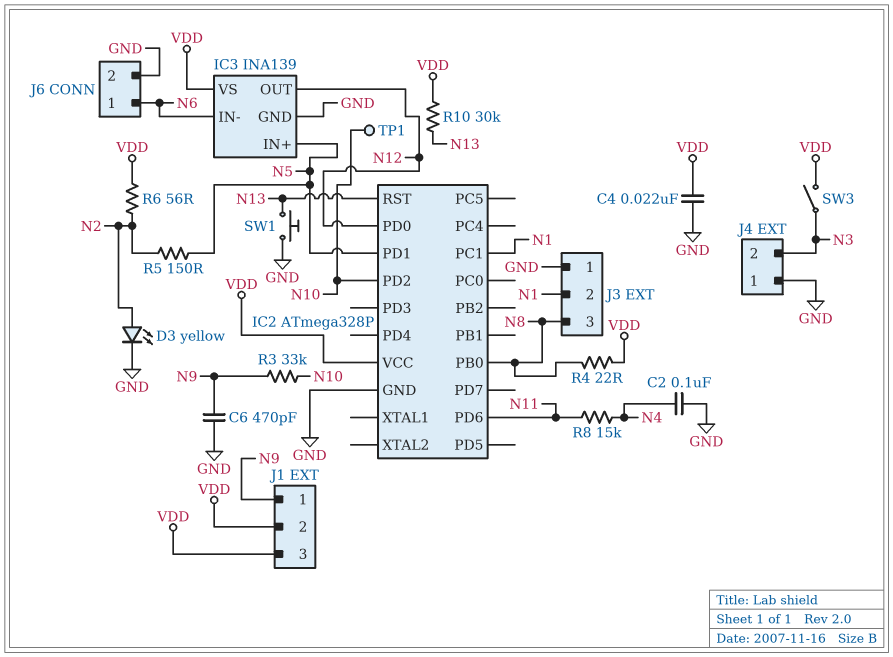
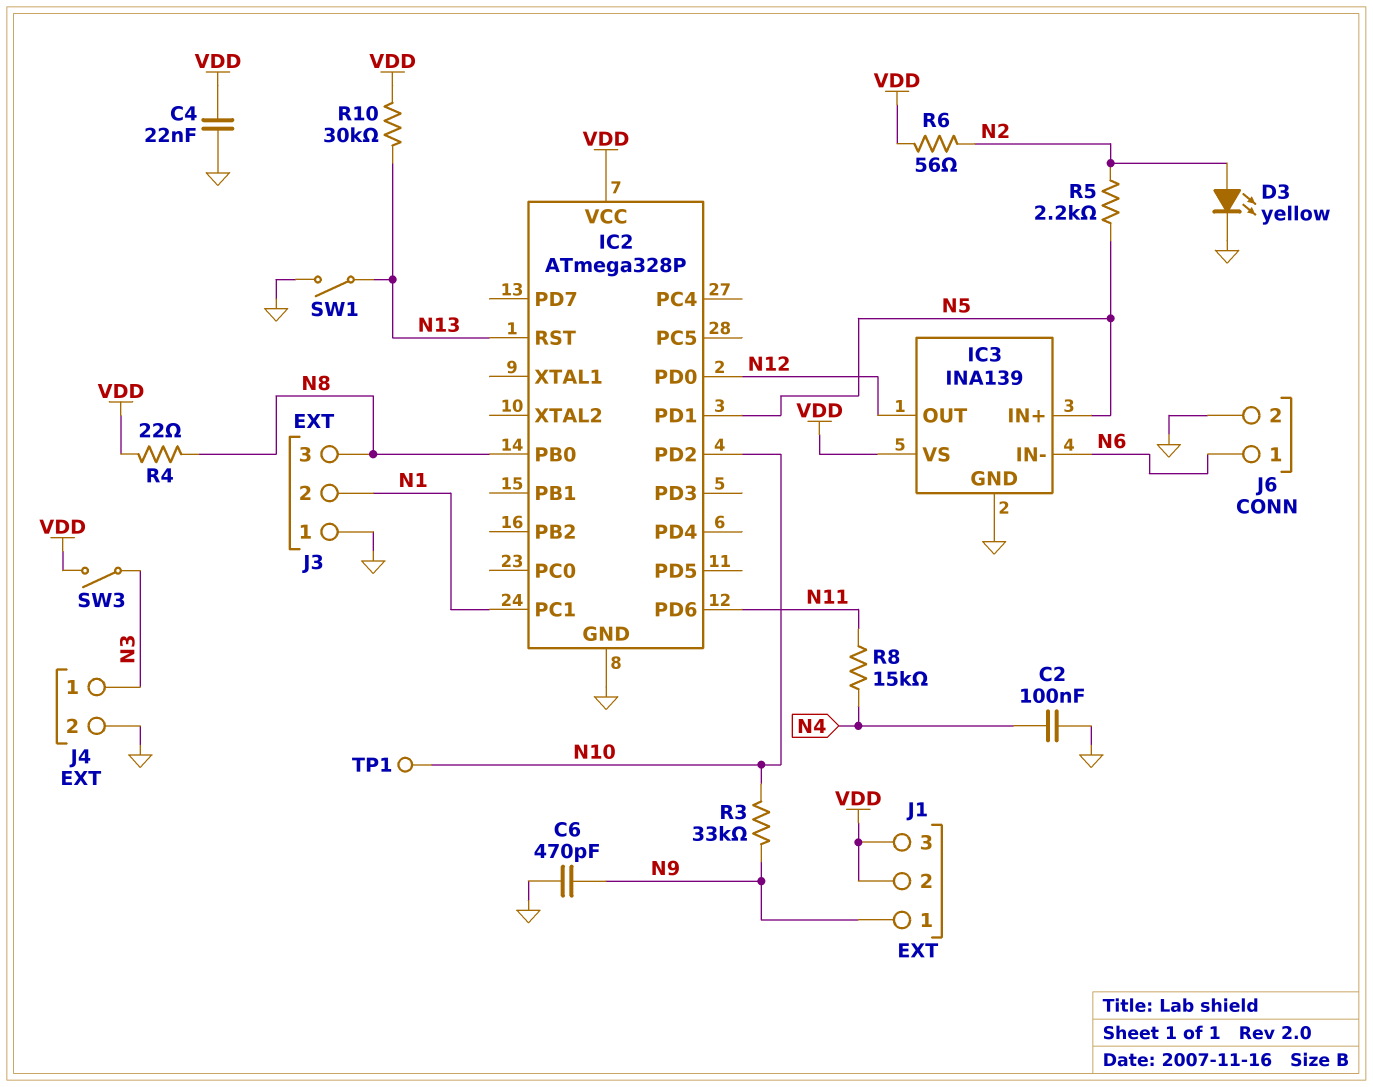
J4 pin 1: GND -> N3
J4 pin 2: N3 -> GND
R5: 150 (N2, N5) -> 2.2k (N2, N5)
SW1: button (GND, N13) -> switch (GND, N13)

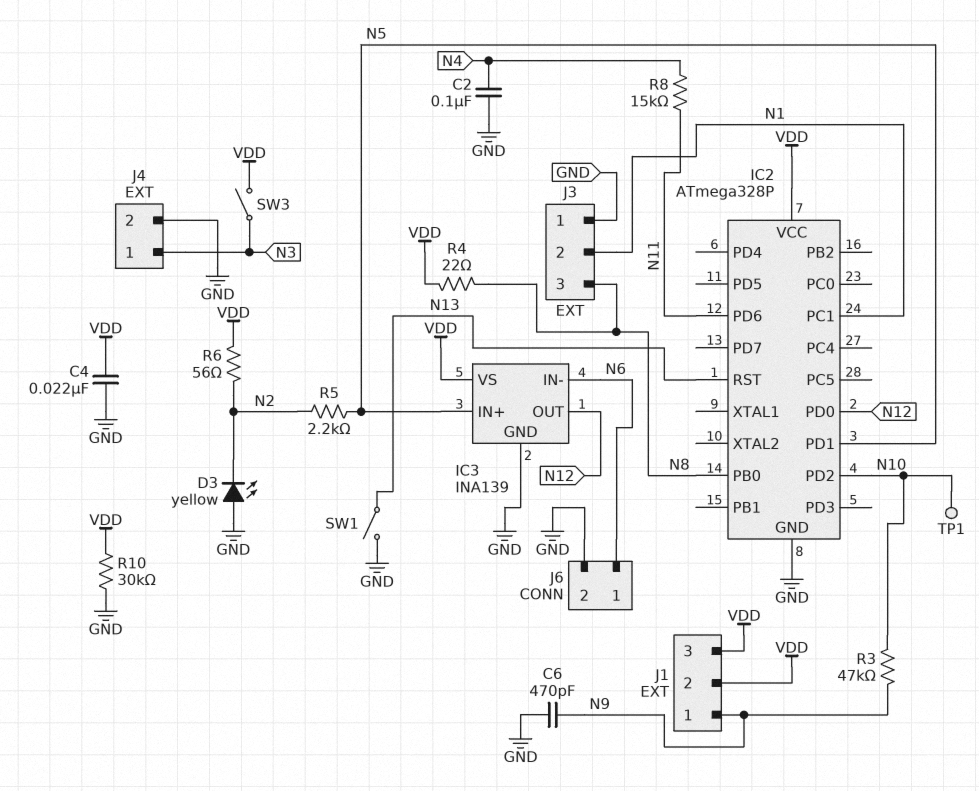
D3: LED yellow (A N2, K GND) -> LED yellow (A GND, K N2)
R3: 33k (N9, N10) -> 47k (N9, N10)
R10: 30k (N13, VDD) -> 30k (GND, VDD)

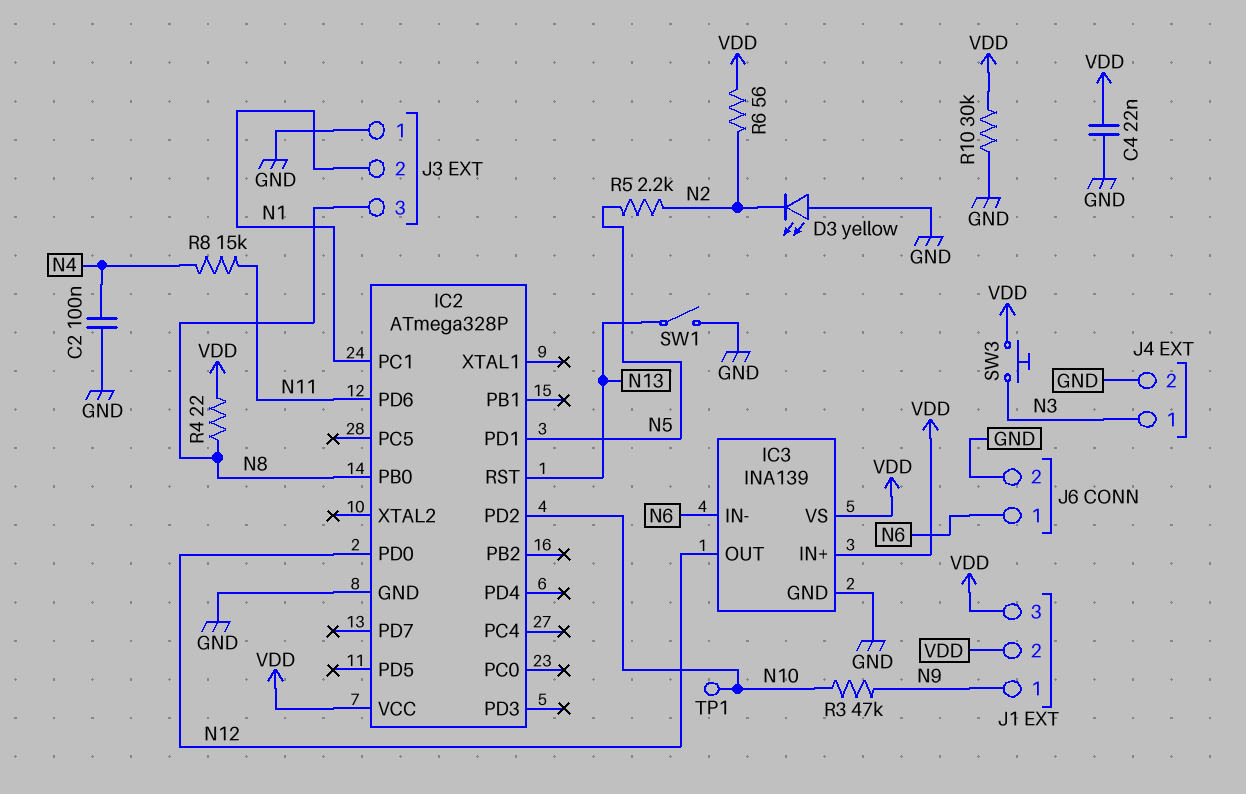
C6: 470pF (GND, N9) -> none
IC3 pin IN+: N5 -> VDD
SW3: switch (N3, VDD) -> button (N3, VDD)

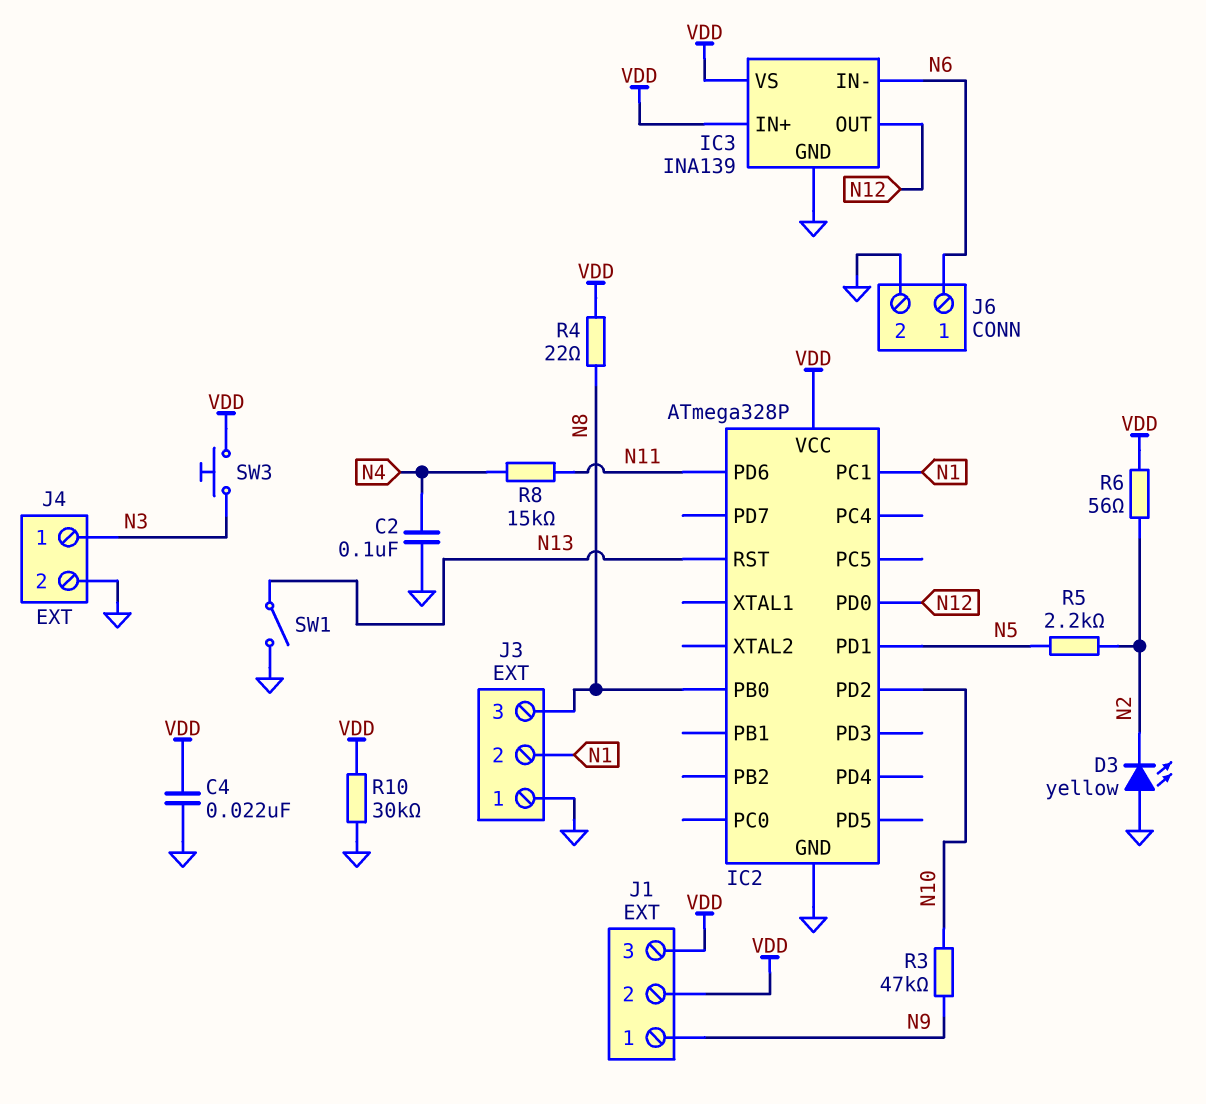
TP1: test point (N10) -> none

